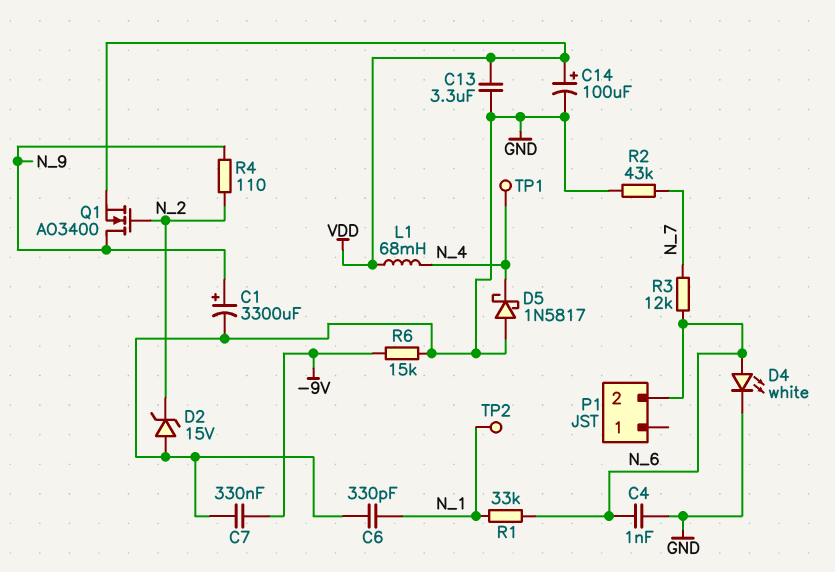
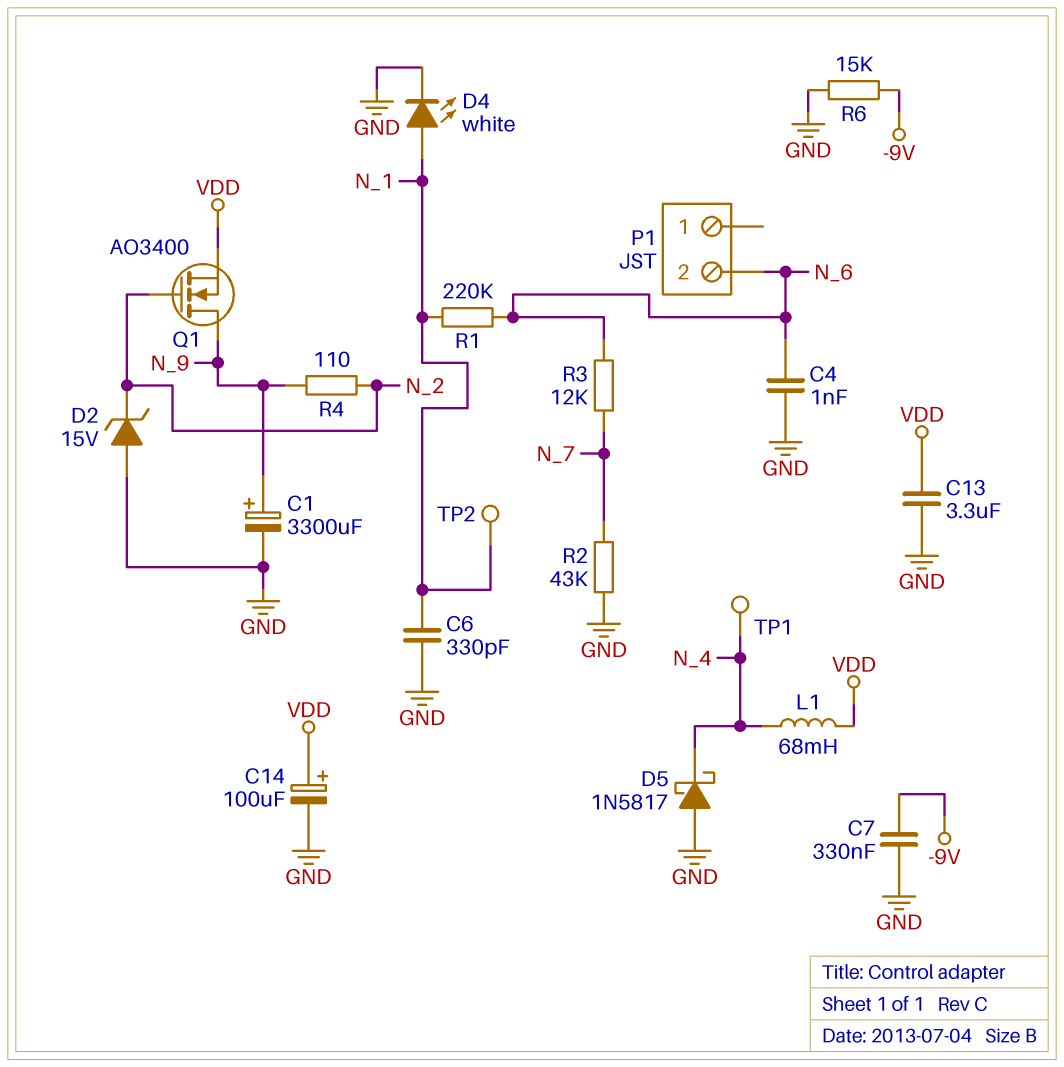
D4: LED white (A N_6, K GND) -> LED white (A N_1, K GND)
R1: 33k (N_1, N_6) -> 220k (N_1, N_6)

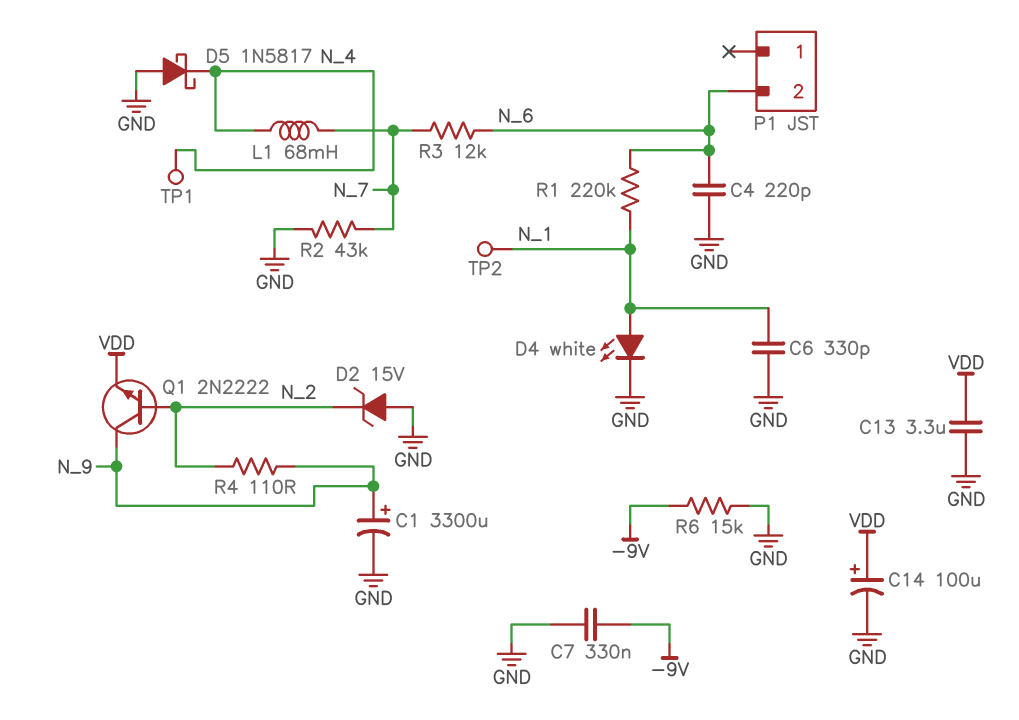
C4: 1nF (GND, N_6) -> 220pF (GND, N_6)
L1: 68mH (N_4, VDD) -> 68mH (N_4, N_7)
Q1: NMOS AO3400 (G N_2, D N_9, S VDD) -> NPN 2N2222 (B N_2, C N_9, E VDD)

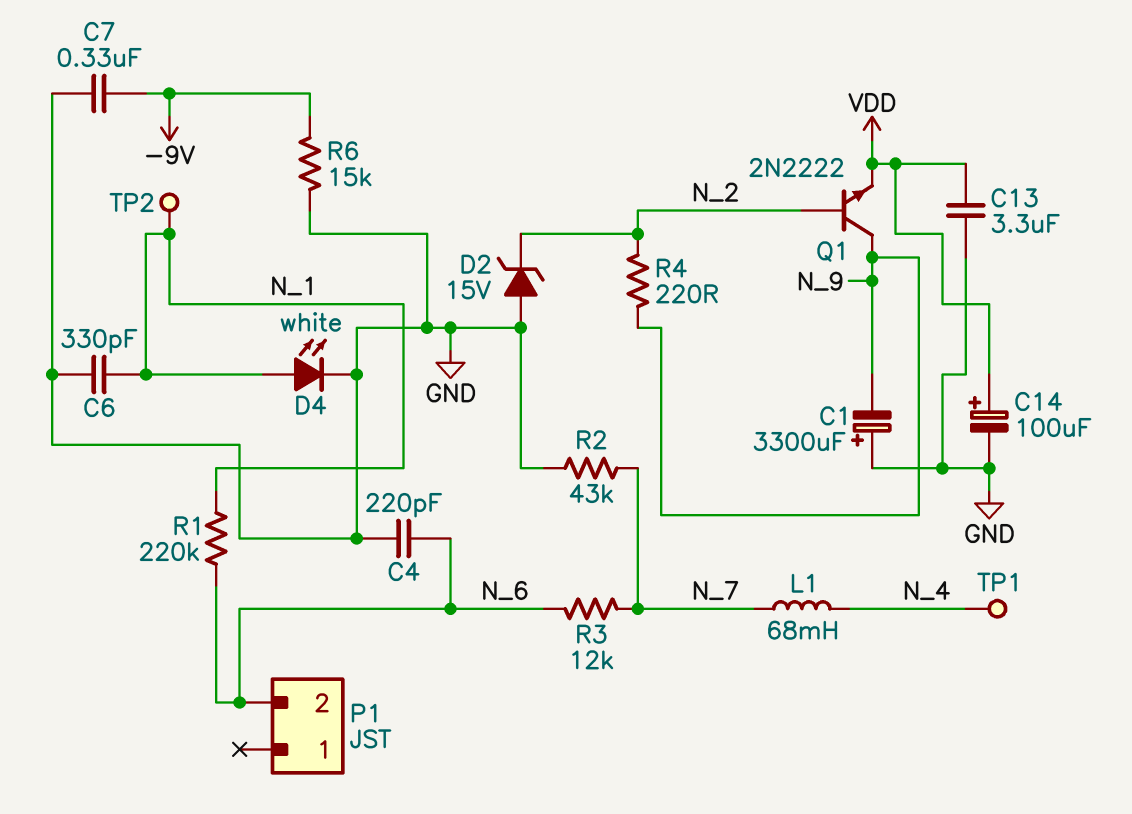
C1: 3300uF (plus N_9, minus GND) -> 3300uF (plus GND, minus N_9)
D5: schottky 1N5817 (A GND, K N_4) -> none
R4: 110 (N_2, N_9) -> 220 (N_2, N_9)

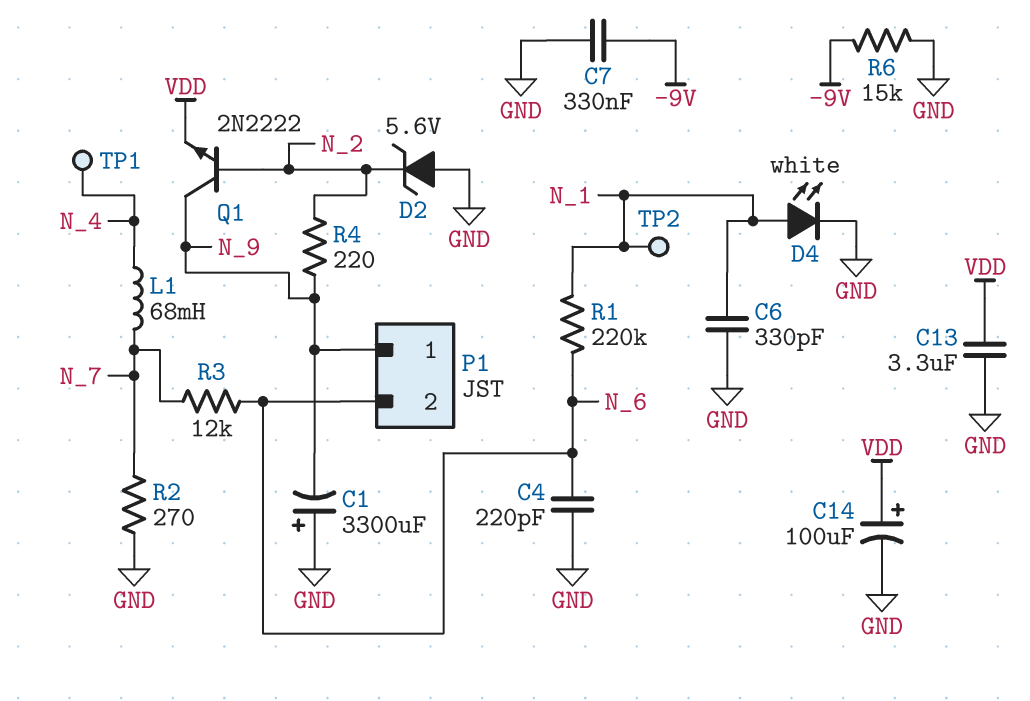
D2: zener 15V (A GND, K N_2) -> zener 5.6V (A GND, K N_2)
P1 pin 1: none -> N_9
R2: 43k (GND, N_7) -> 270 (GND, N_7)

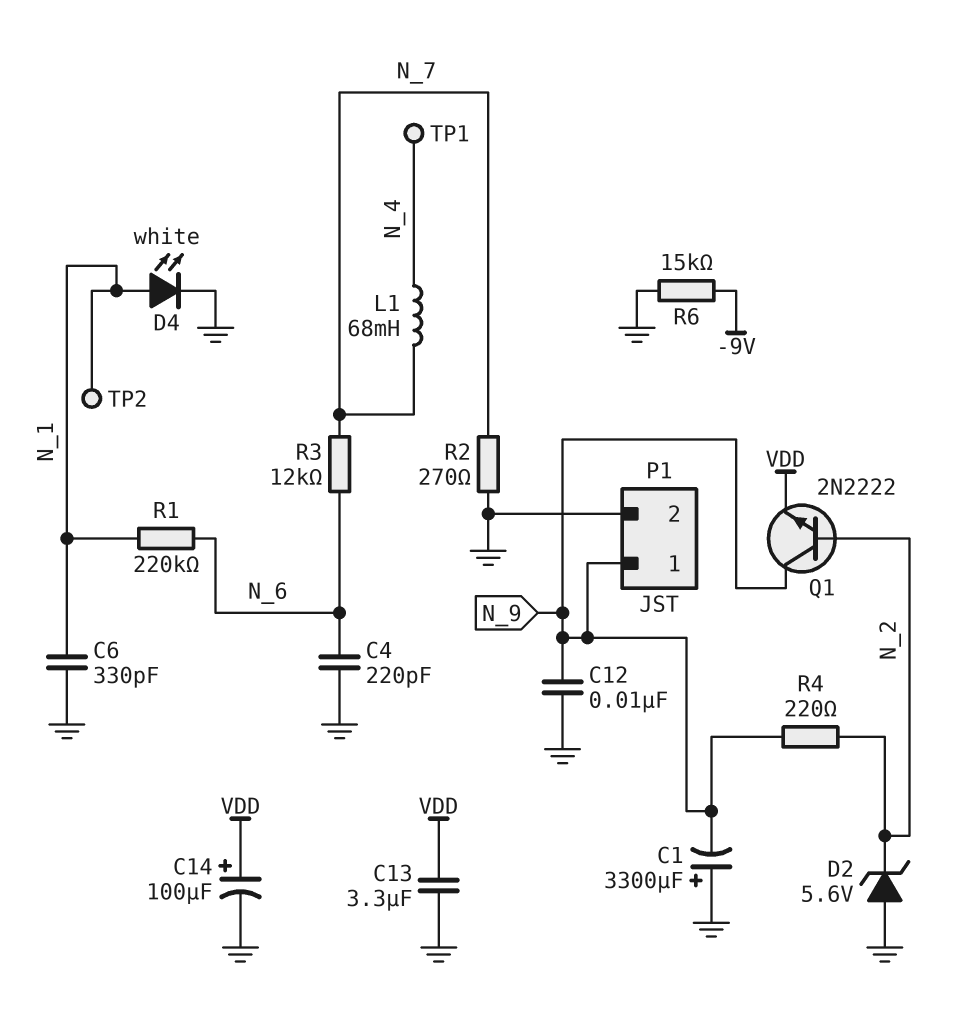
C7: 330nF (-9V, GND) -> none
C12: none -> 10nF (GND, N_9)
P1 pin 2: N_6 -> GND

